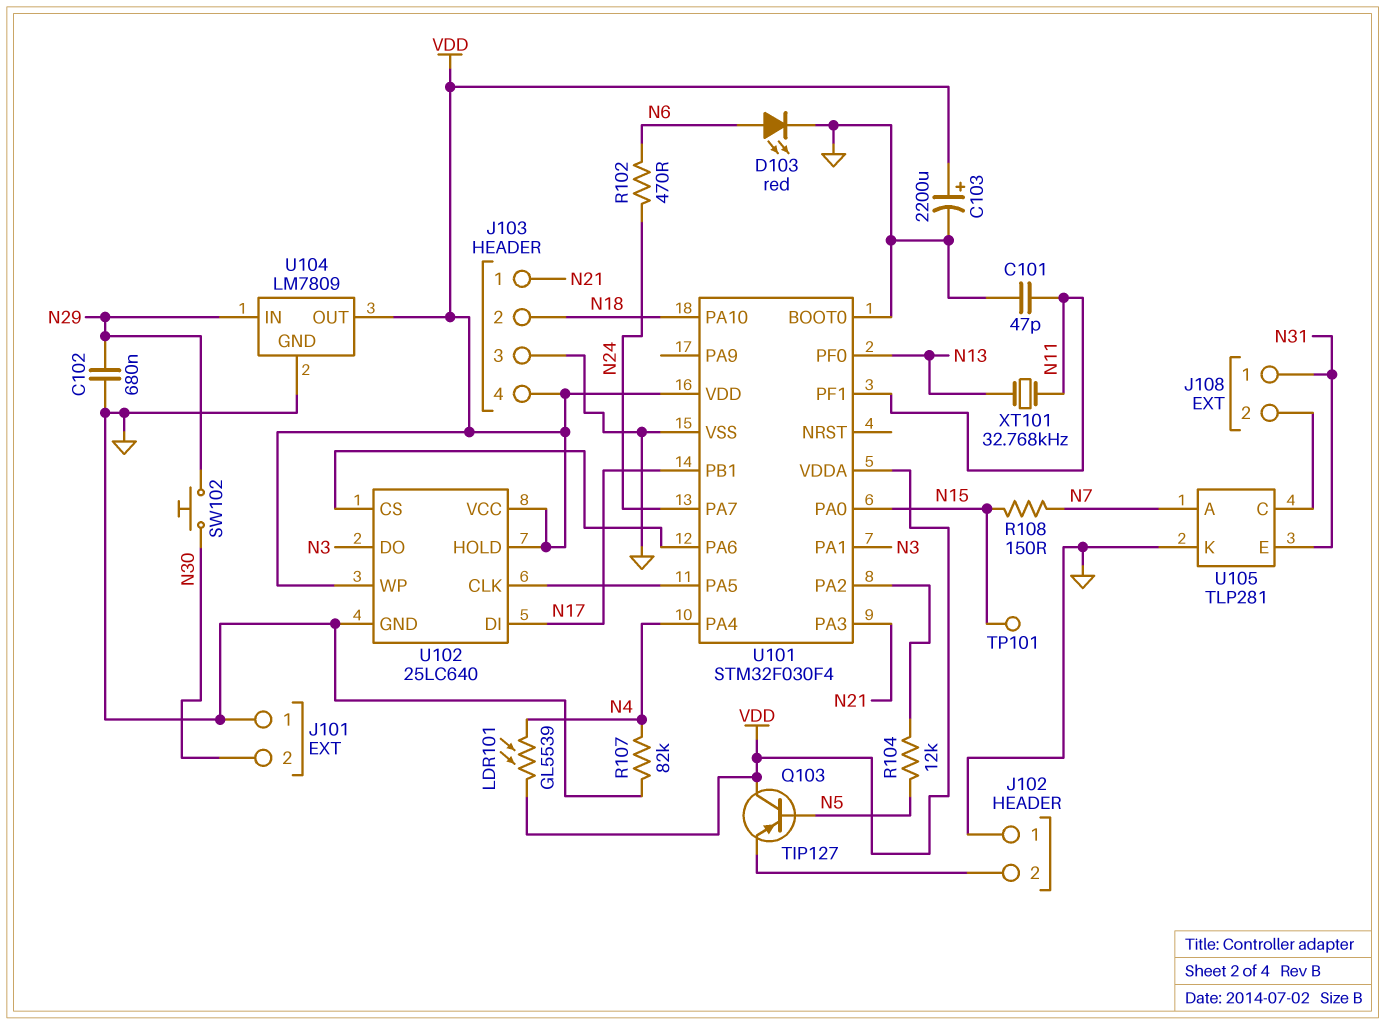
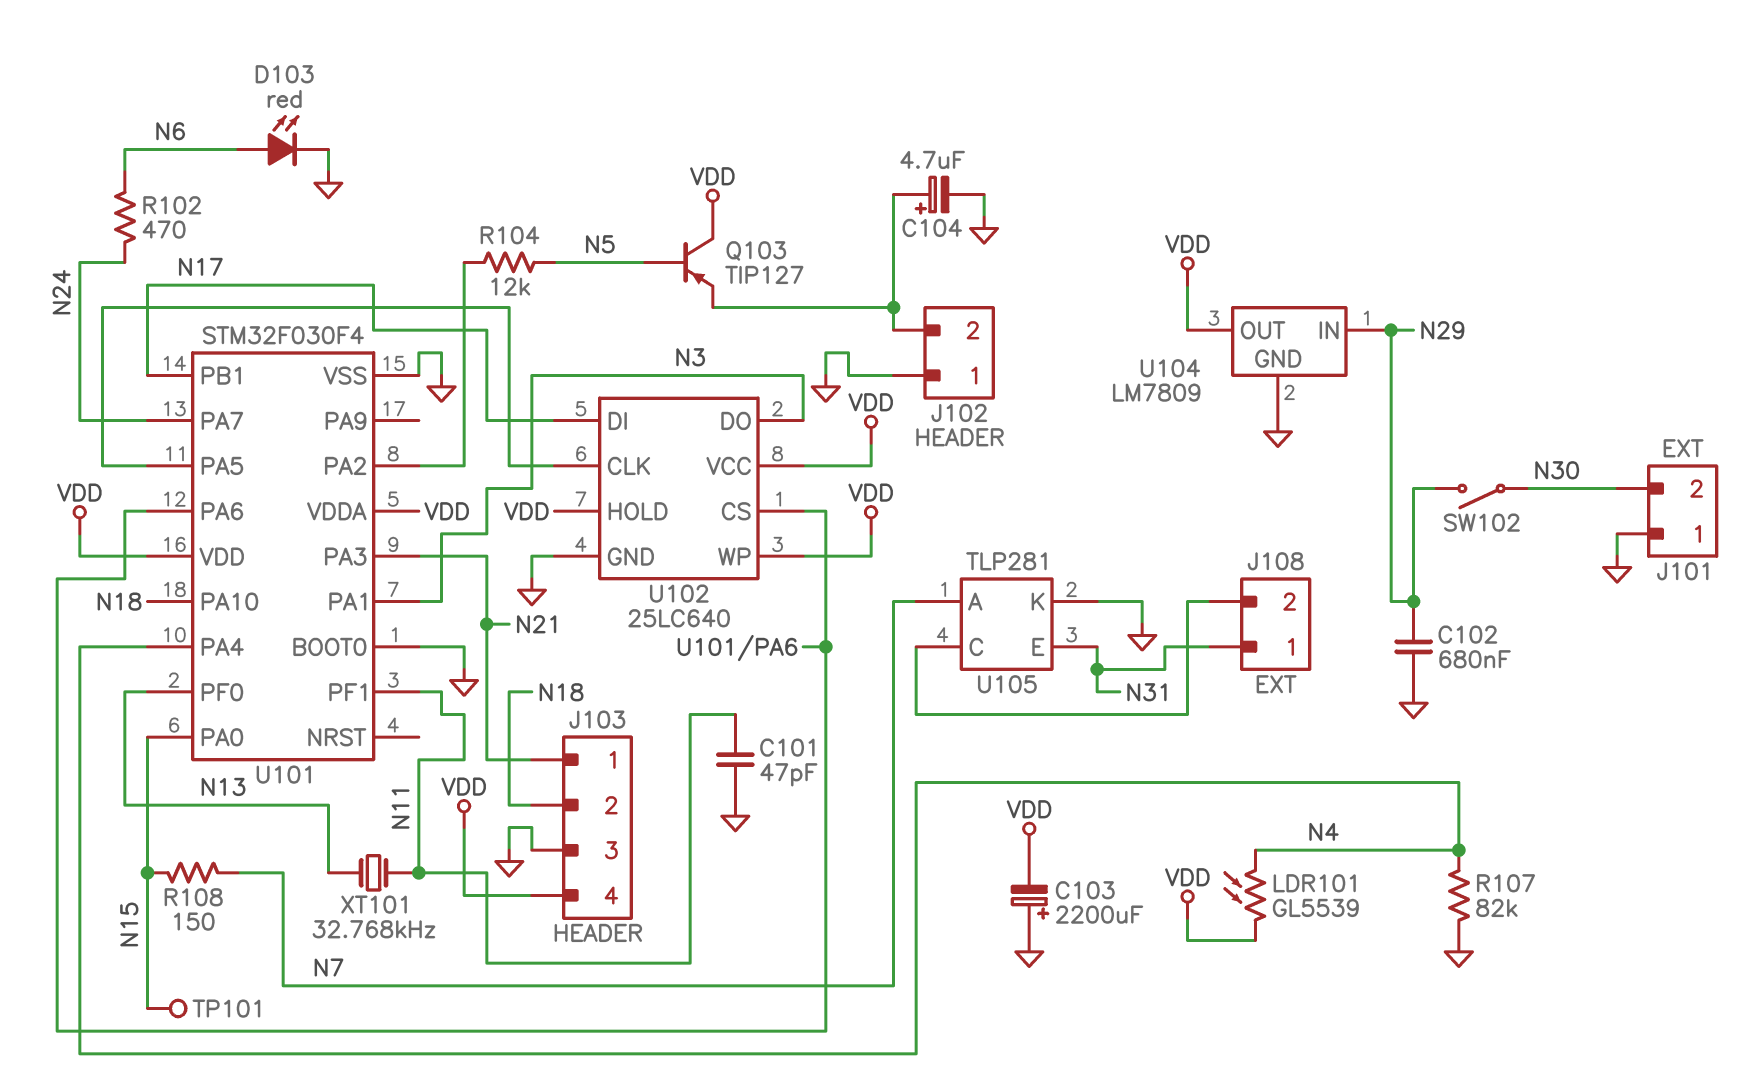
C103: 2200uF (plus VDD, minus GND) -> 2200uF (plus GND, minus VDD)
C104: none -> 4.7uF (plus J102/2, minus GND)
SW102: button (N29, N30) -> switch (N29, N30)

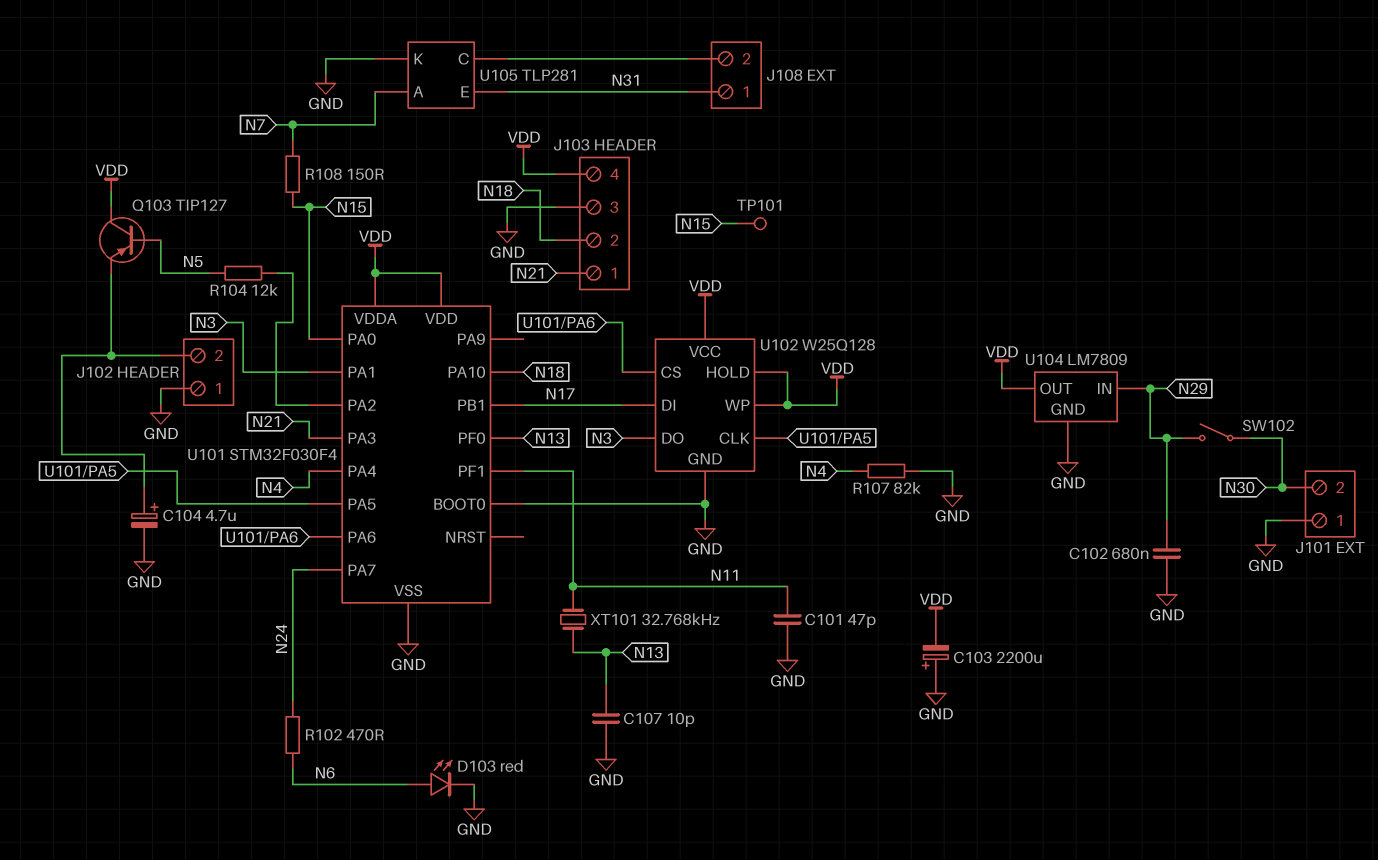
C107: none -> 10pF (GND, N13)
LDR101: GL5539 (N4, VDD) -> none
U102: 25LC640 -> W25Q128

